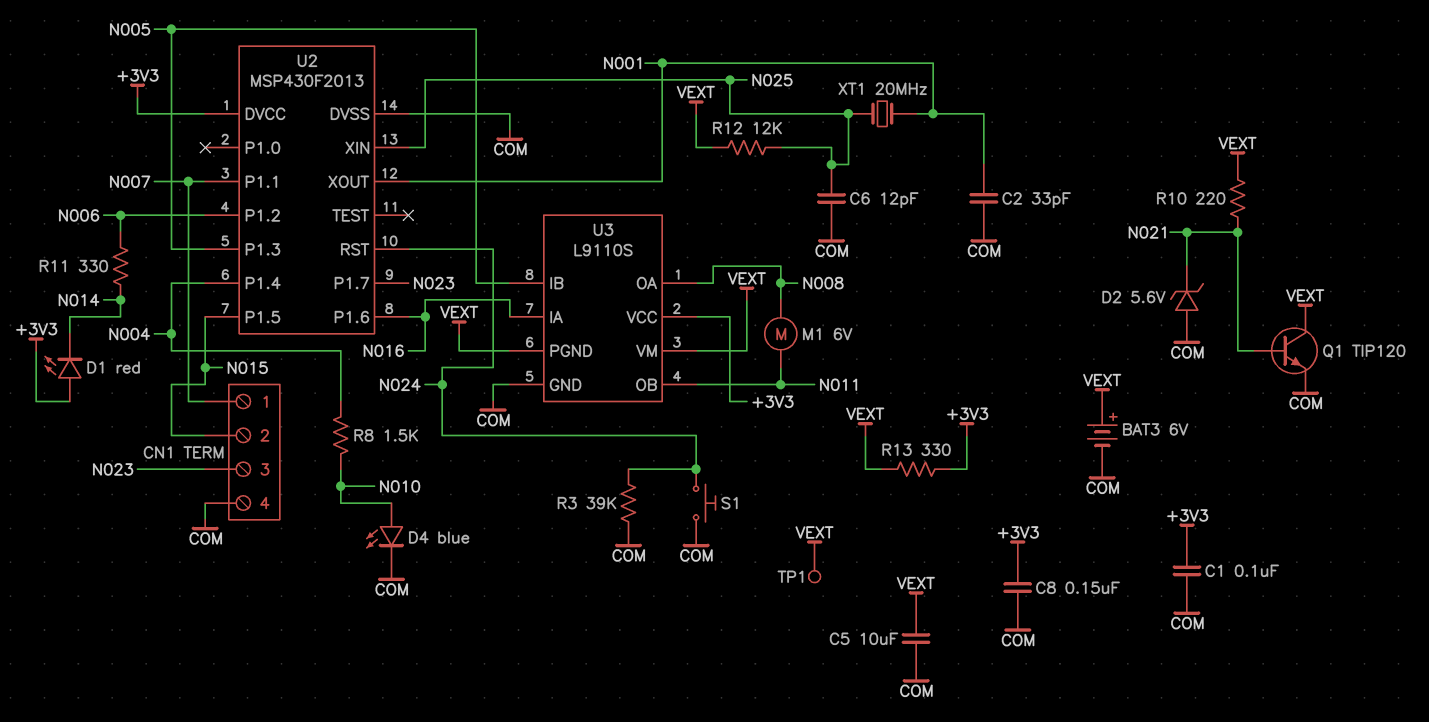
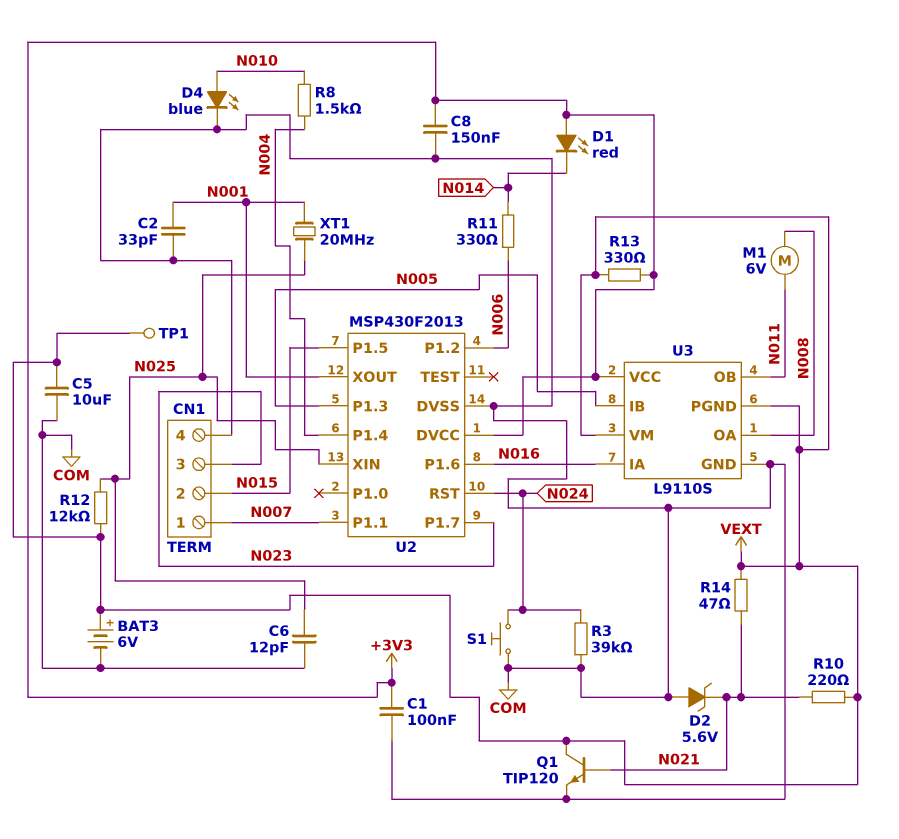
R14: none -> 47 (N021, VEXT)

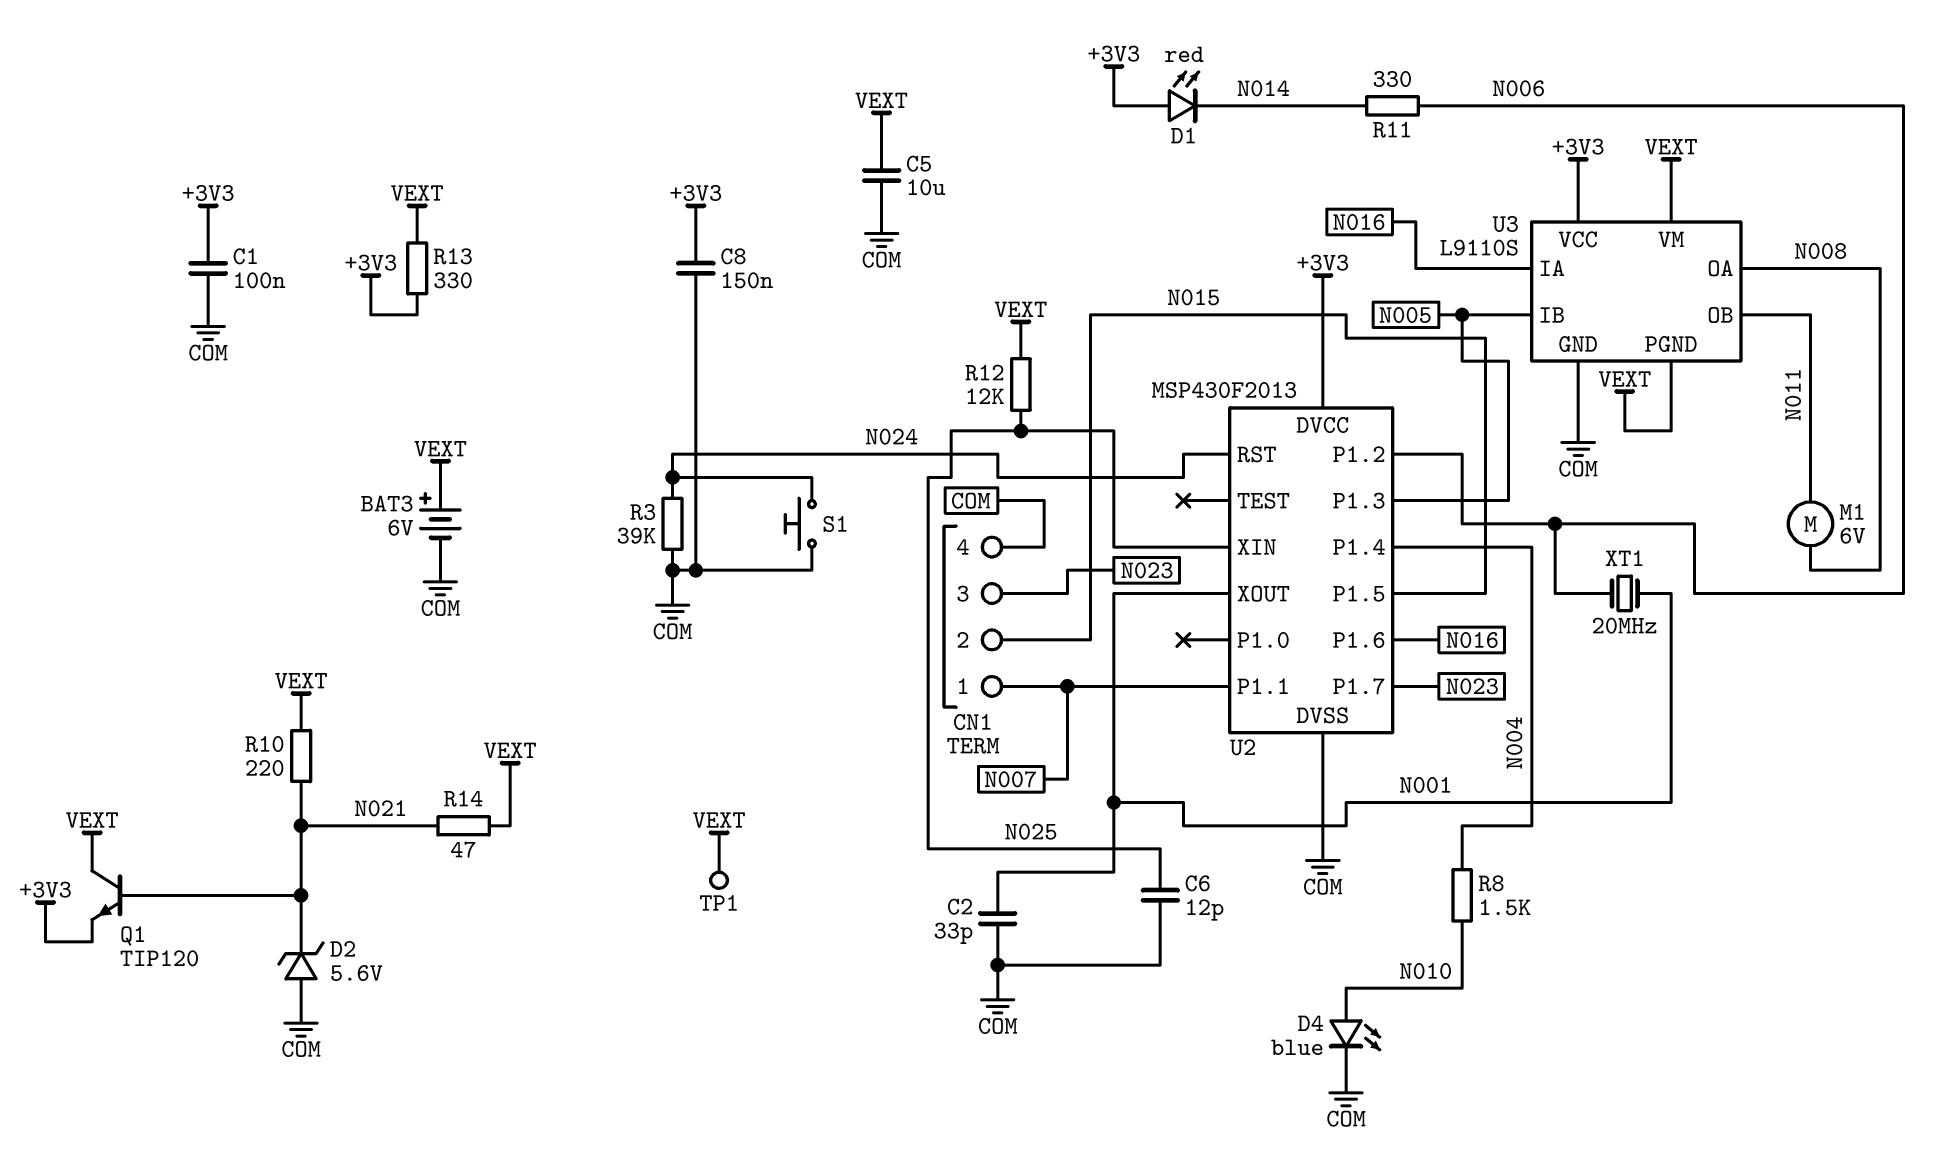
Q1: NPN TIP120 (B N021, C VEXT, E COM) -> NPN TIP120 (B N021, C VEXT, E +3V3)
XT1: 20MHz (N001, N025) -> 20MHz (N001, N006)

